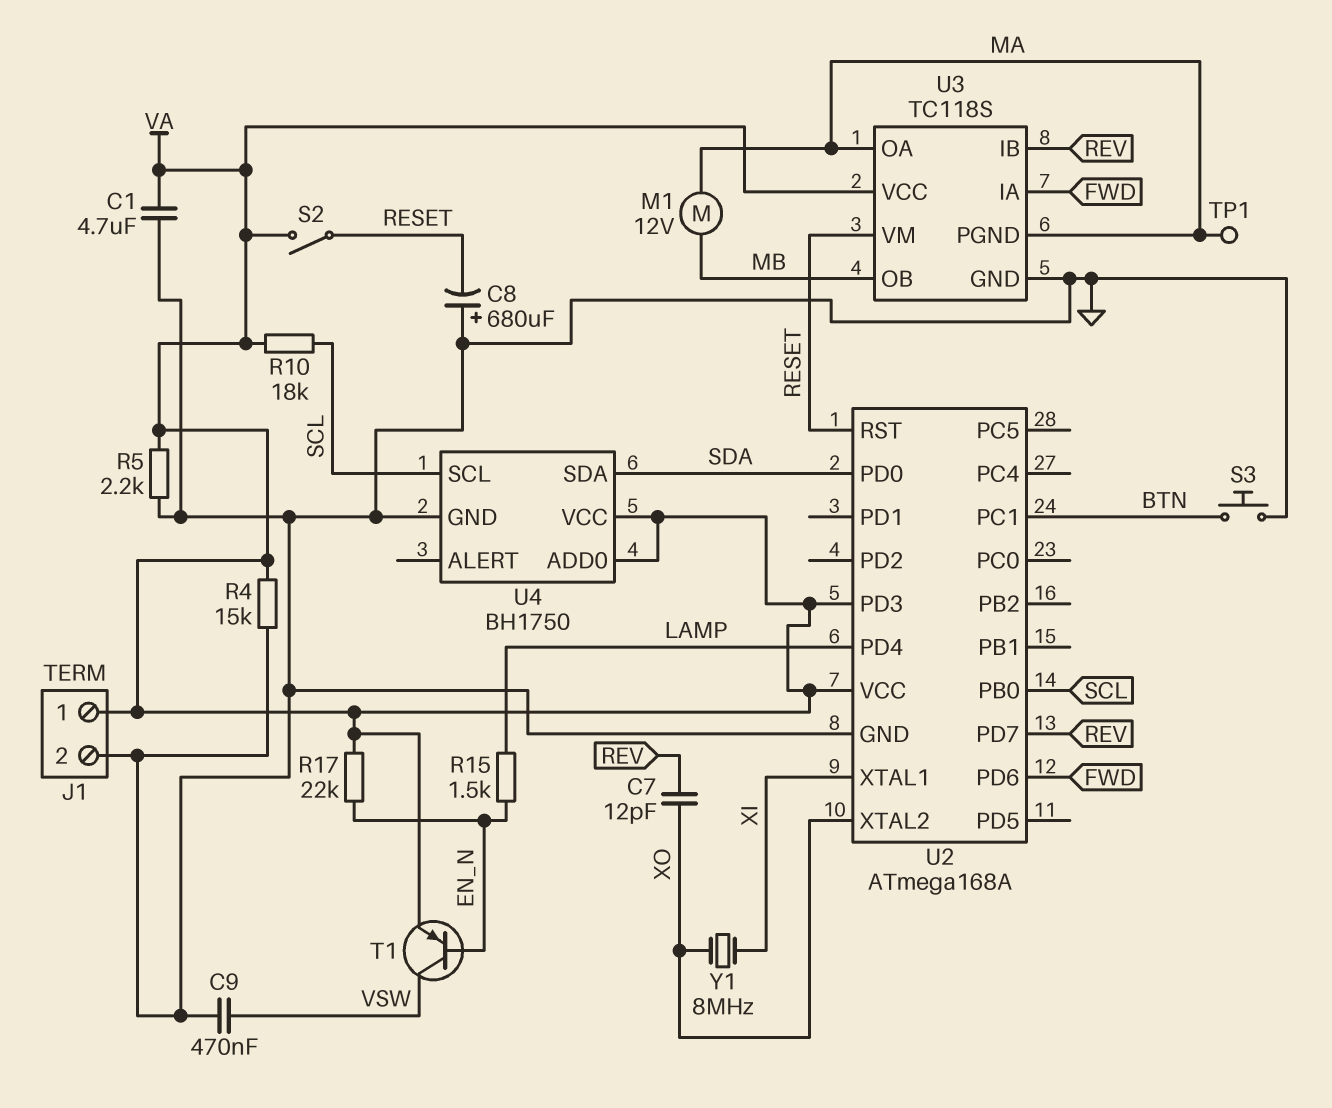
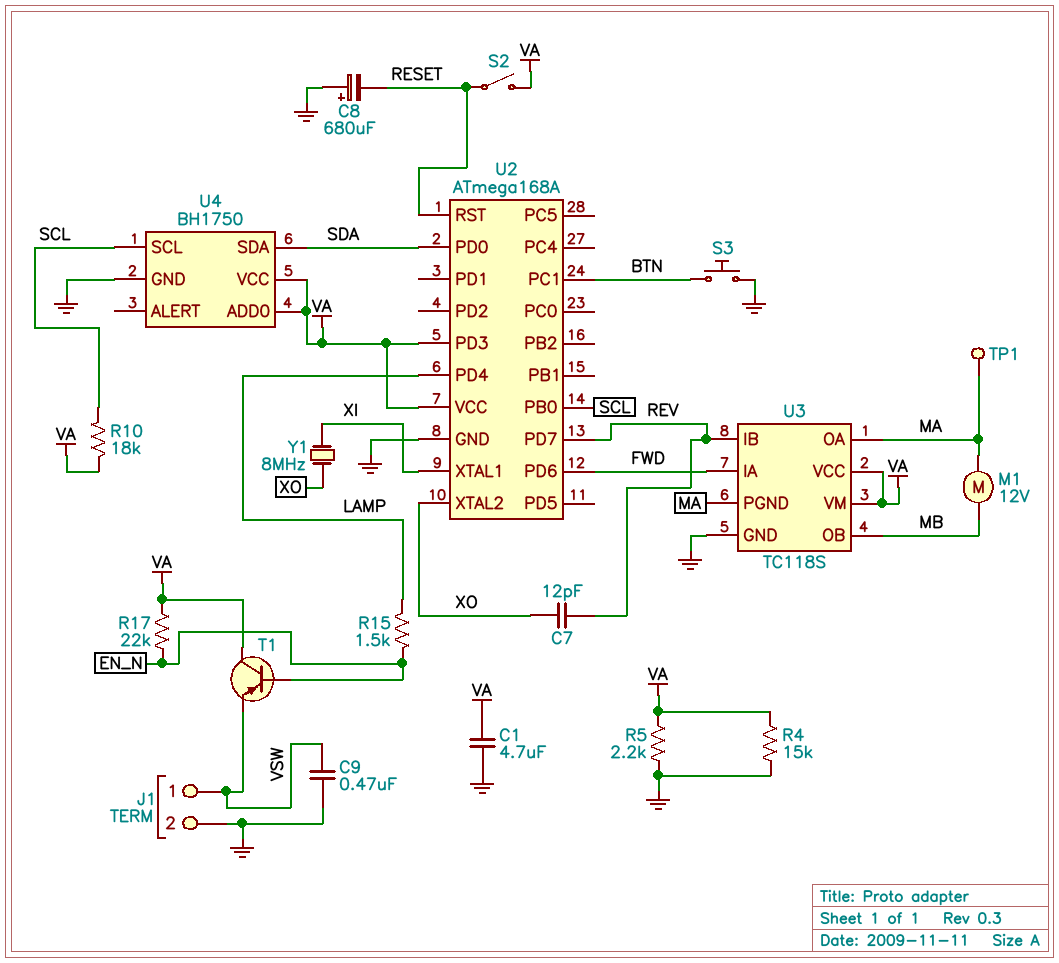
J1 pin 1: VA -> VSW
T1: PNP (B EN_N, C VSW, E VA) -> PNP (B EN_N, C VA, E VSW)
U3 pin VM: RESET -> VA

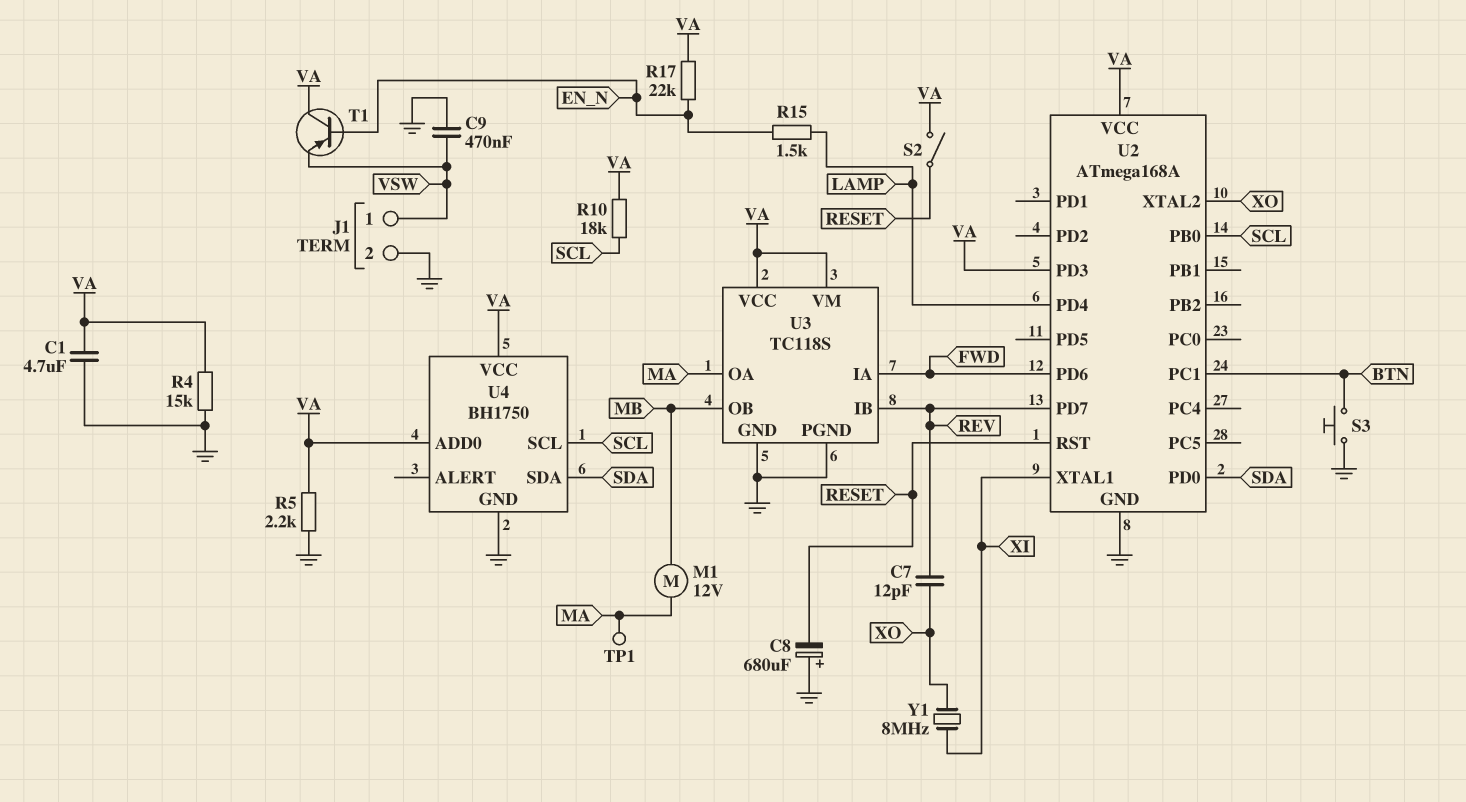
U3 pin PGND: MA -> GND

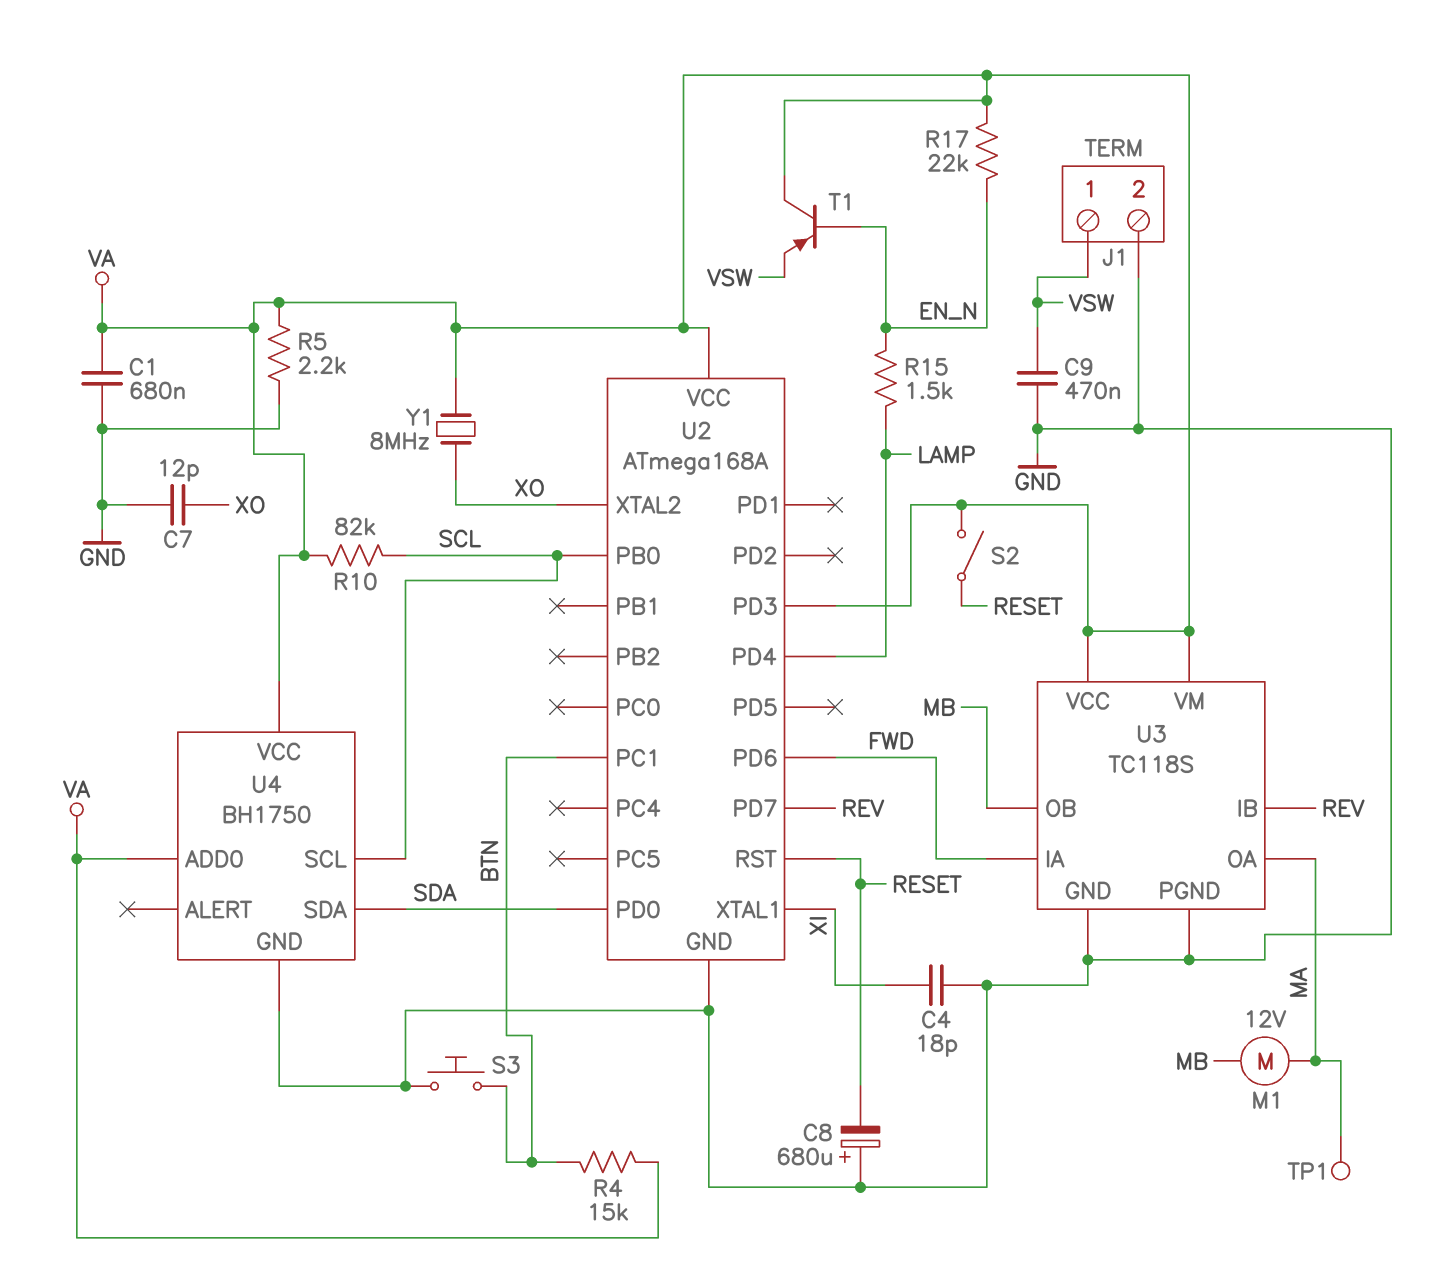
C1: 4.7uF (GND, VA) -> 680nF (GND, VA)
C4: none -> 18pF (GND, XI)
C7: 12pF (REV, XO) -> 12pF (GND, XO)
R4: 15k (GND, VA) -> 15k (BTN, VA)
R10: 18k (SCL, VA) -> 82k (SCL, VA)
Y1: 8MHz (XI, XO) -> 8MHz (VA, XO)

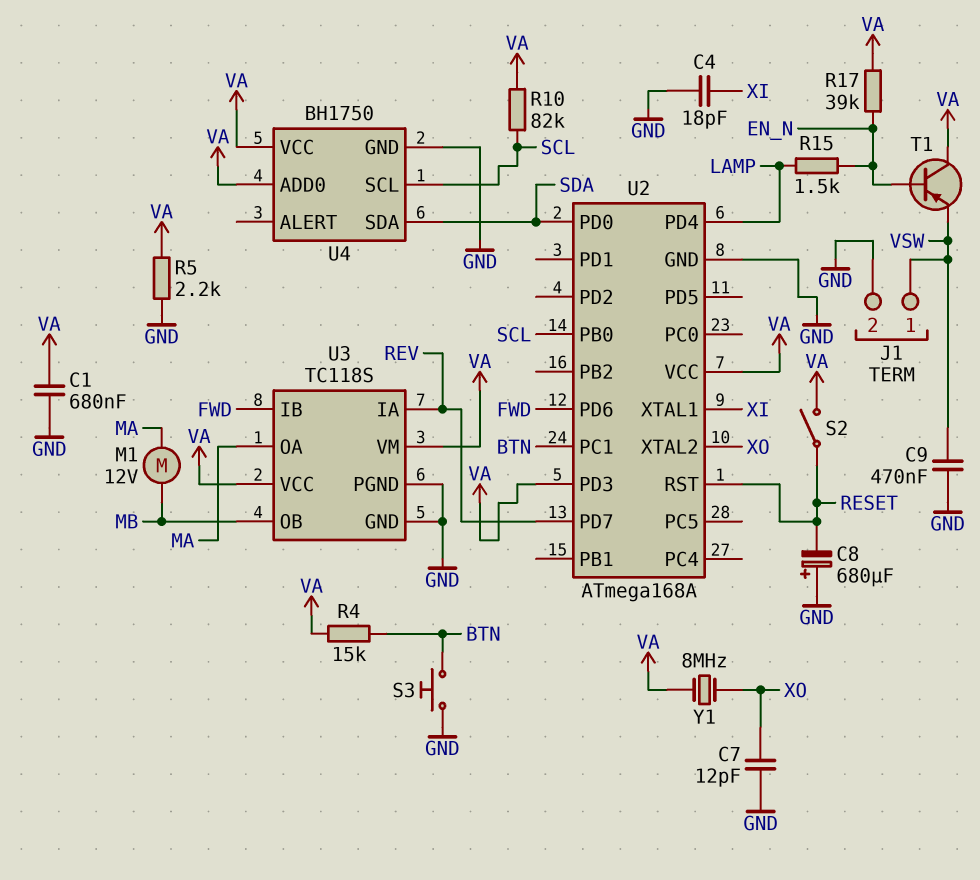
R17: 22k (EN_N, VA) -> 39k (EN_N, VA)
TP1: test point (MA) -> none
U3 pin IA: FWD -> REV
U3 pin IB: REV -> FWD

